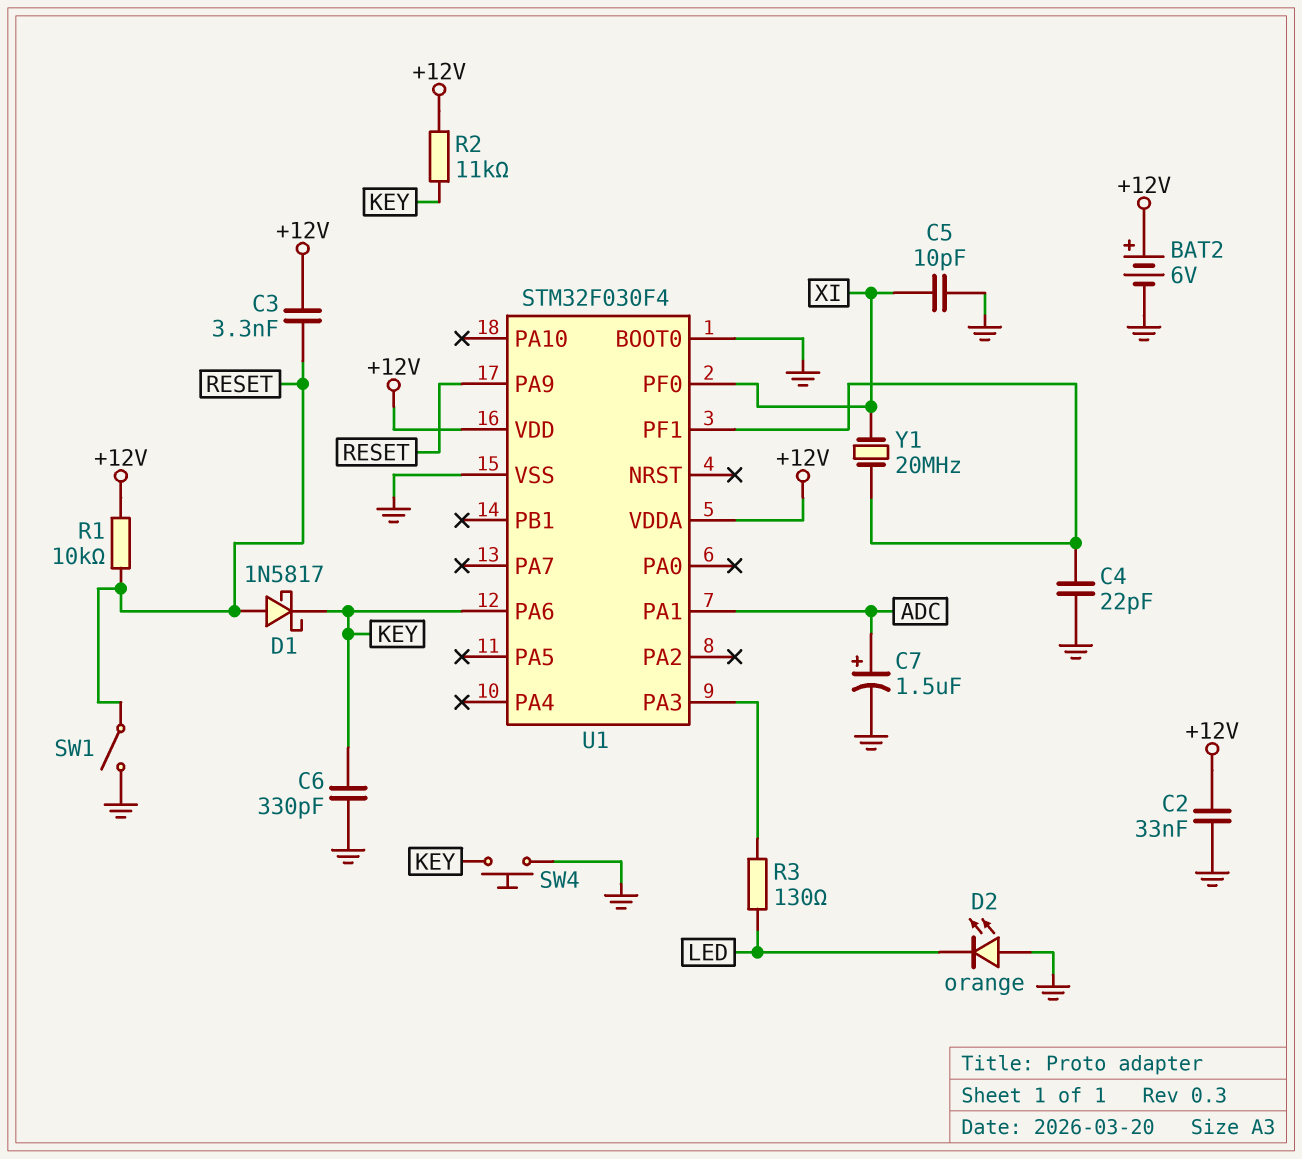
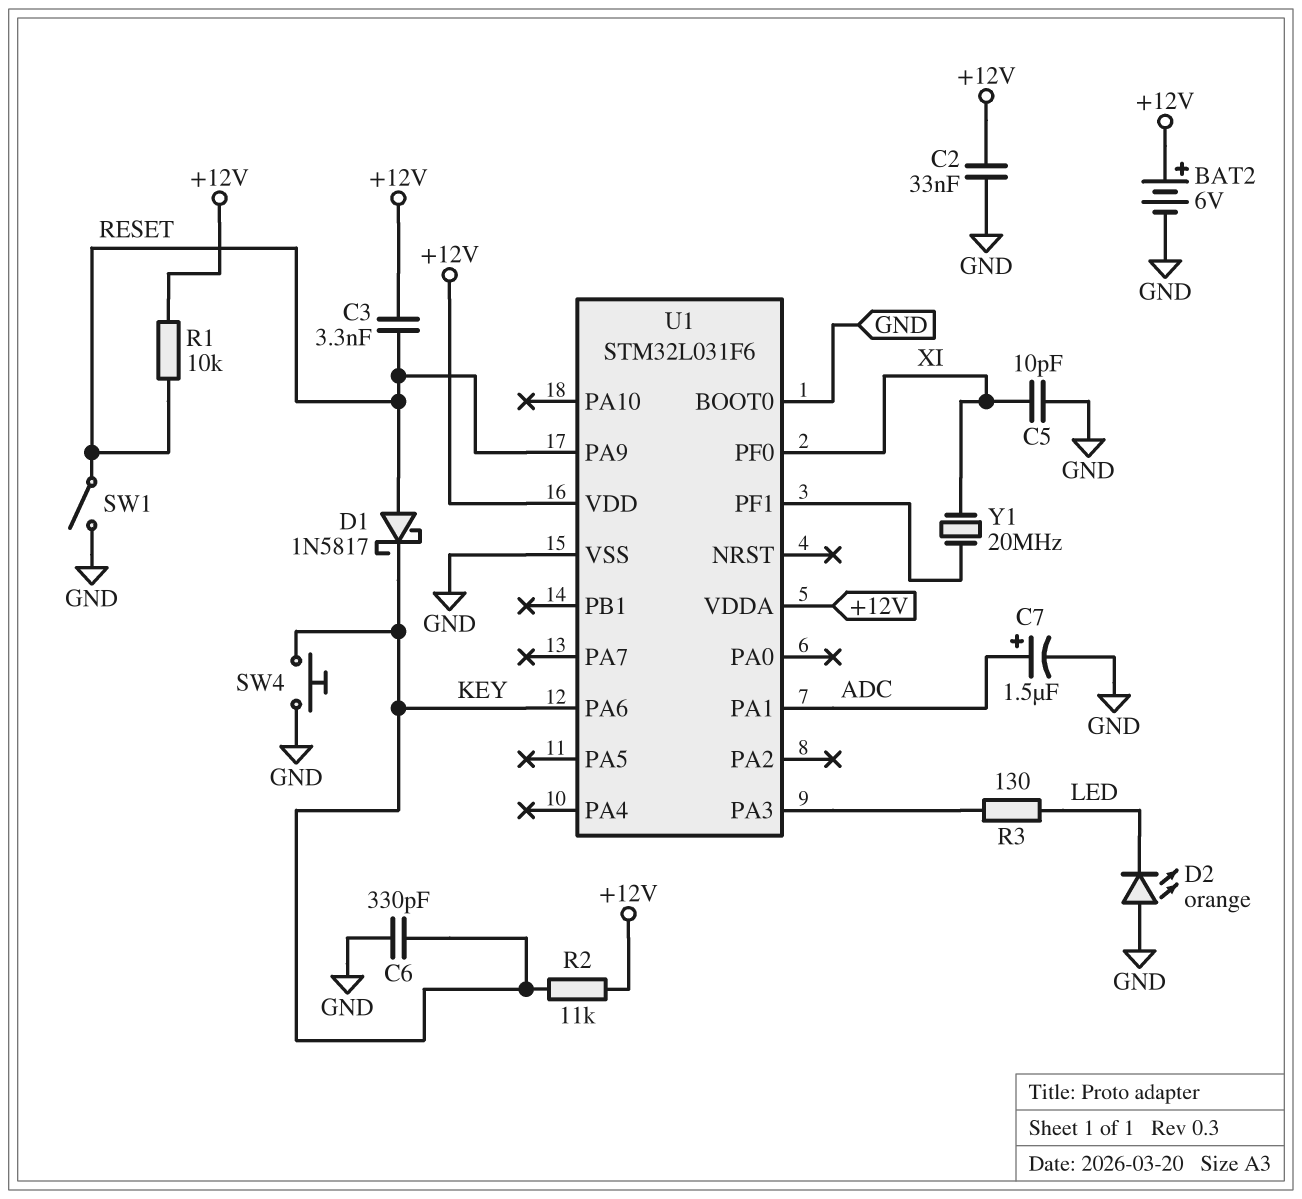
C4: 22pF (GND, U1/PF1) -> none
U1: STM32F030F4 -> STM32L031F6

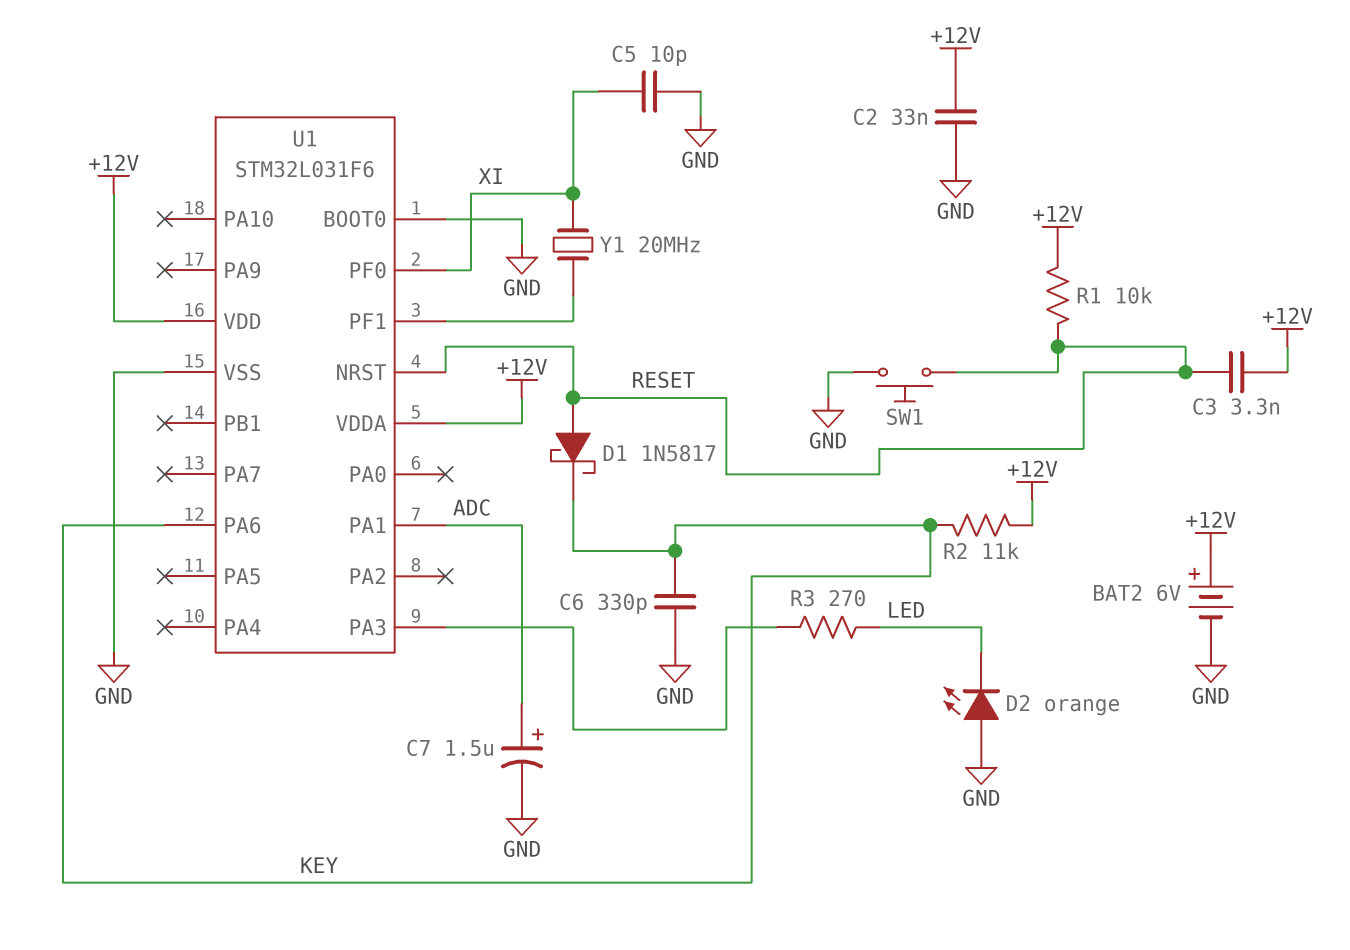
R3: 130 (LED, U1/PA3) -> 270 (LED, U1/PA3)
SW1: switch (GND, RESET) -> button (GND, RESET)
SW4: button (GND, KEY) -> none
U1 pin NRST: none -> RESET
U1 pin PA9: RESET -> none

